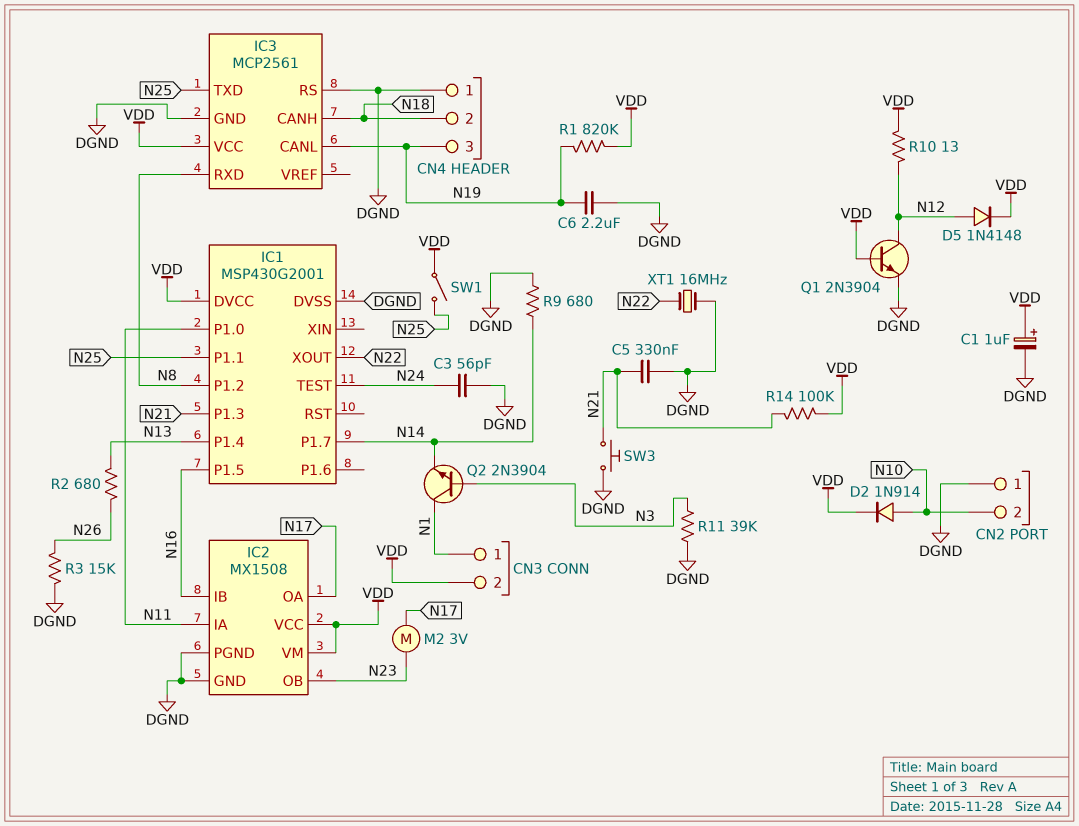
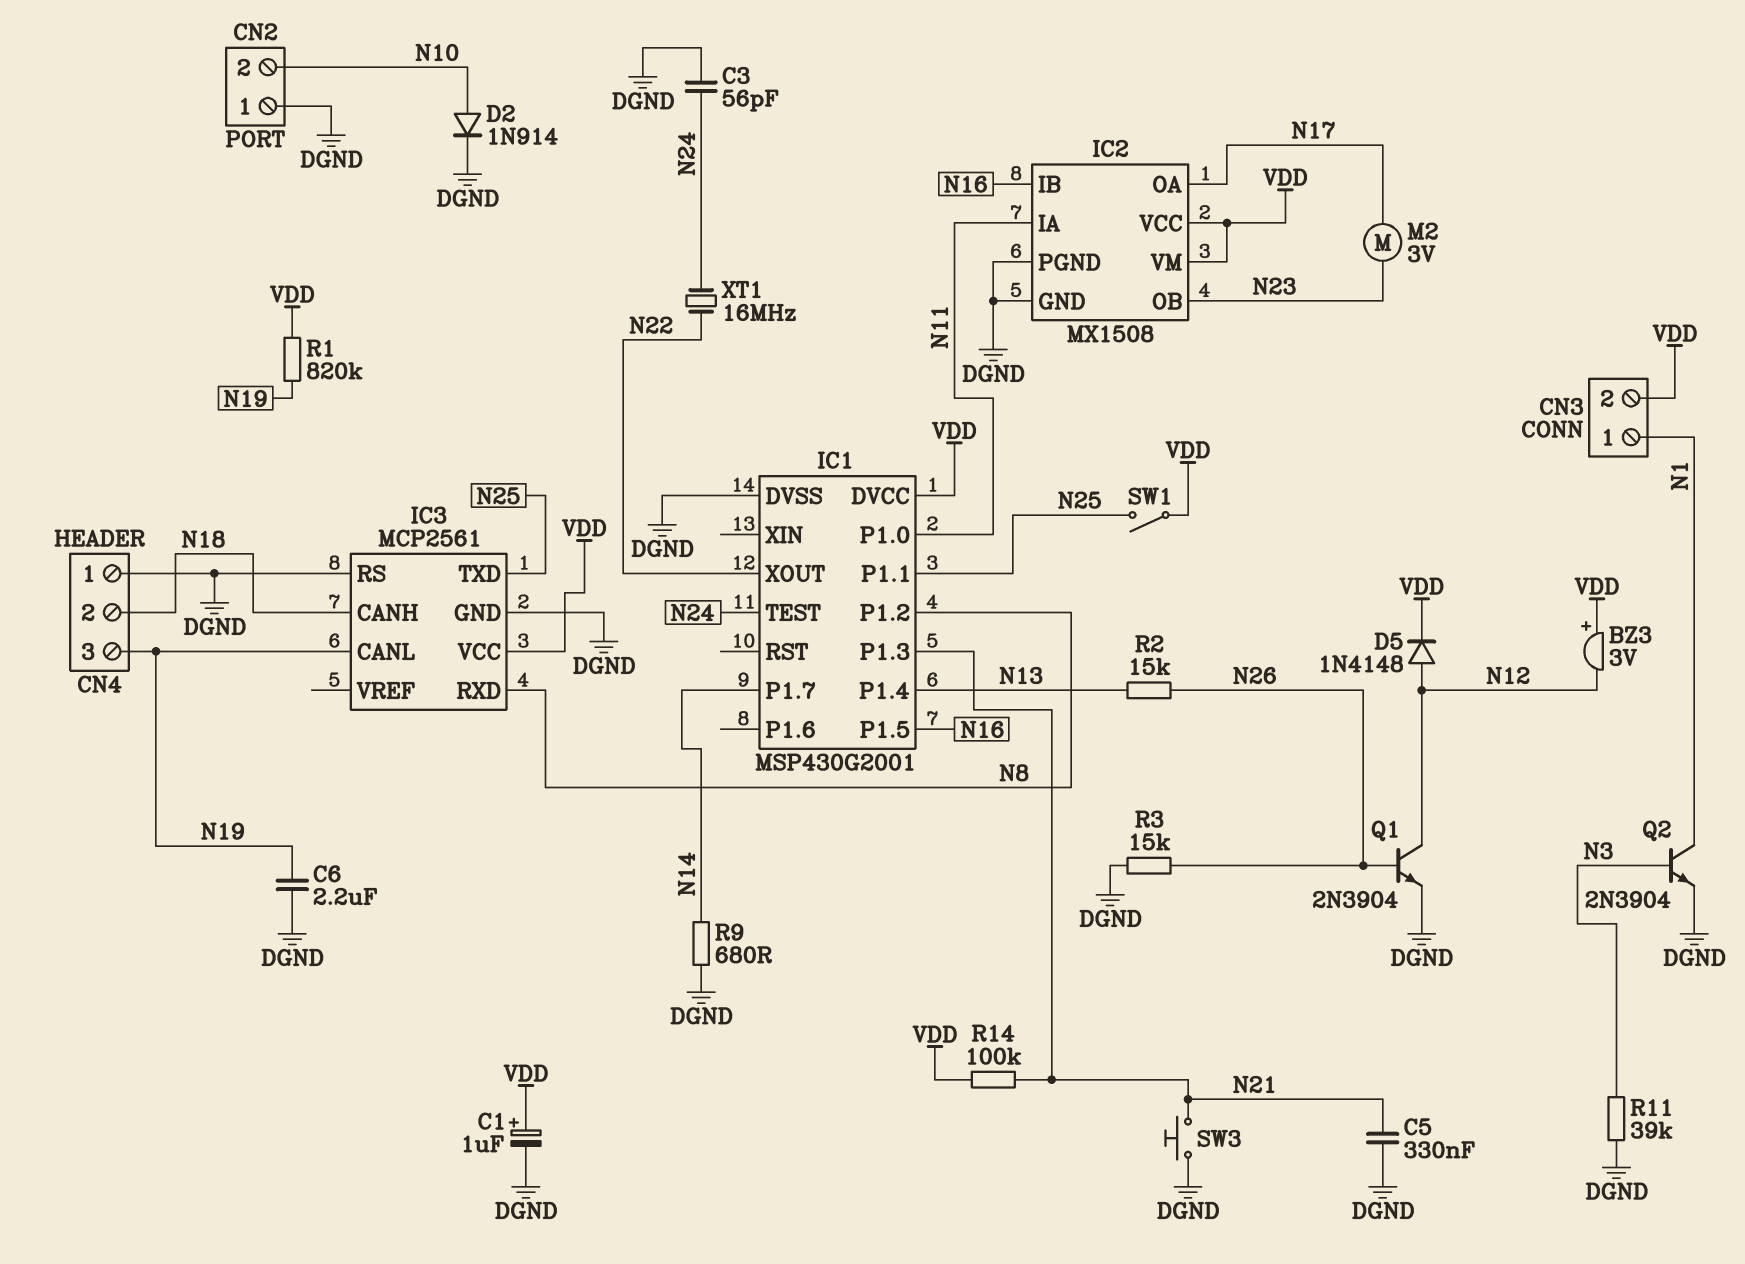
BZ3: none -> buzzer 3V (plus VDD, minus N12)
D2: diode 1N914 (A N10, K VDD) -> diode 1N914 (A N10, K DGND)
Q1: NPN 2N3904 (B VDD, C N12, E DGND) -> NPN 2N3904 (B N26, C N12, E DGND)
Q2: NPN 2N3904 (B N3, C N1, E N14) -> NPN 2N3904 (B N3, C N1, E DGND)
R2: 680 (N13, N26) -> 15k (N13, N26)
R10: 13 (N12, VDD) -> none
XT1: 16MHz (DGND, N22) -> 16MHz (N22, N24)

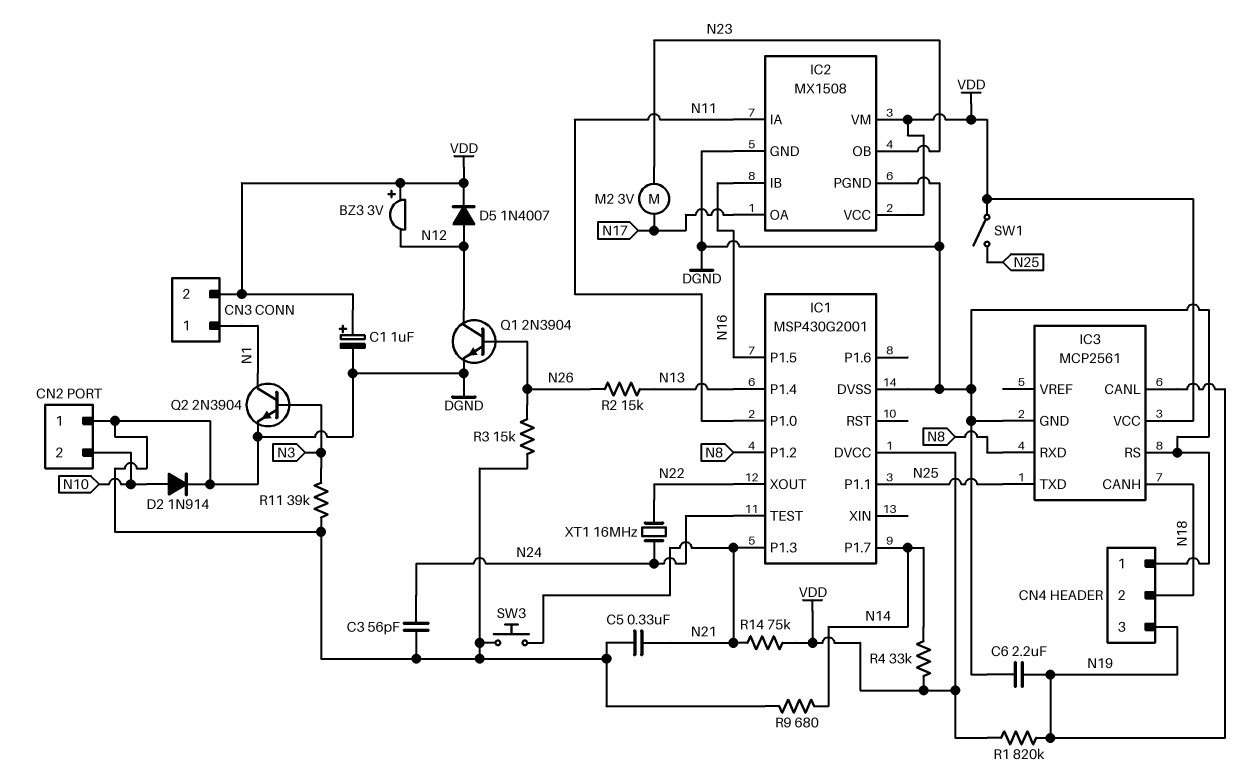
D5: diode 1N4148 (A N12, K VDD) -> diode 1N4007 (A N12, K VDD)
R4: none -> 33k (N14, VDD)
R14: 100k (N21, VDD) -> 75k (N21, VDD)

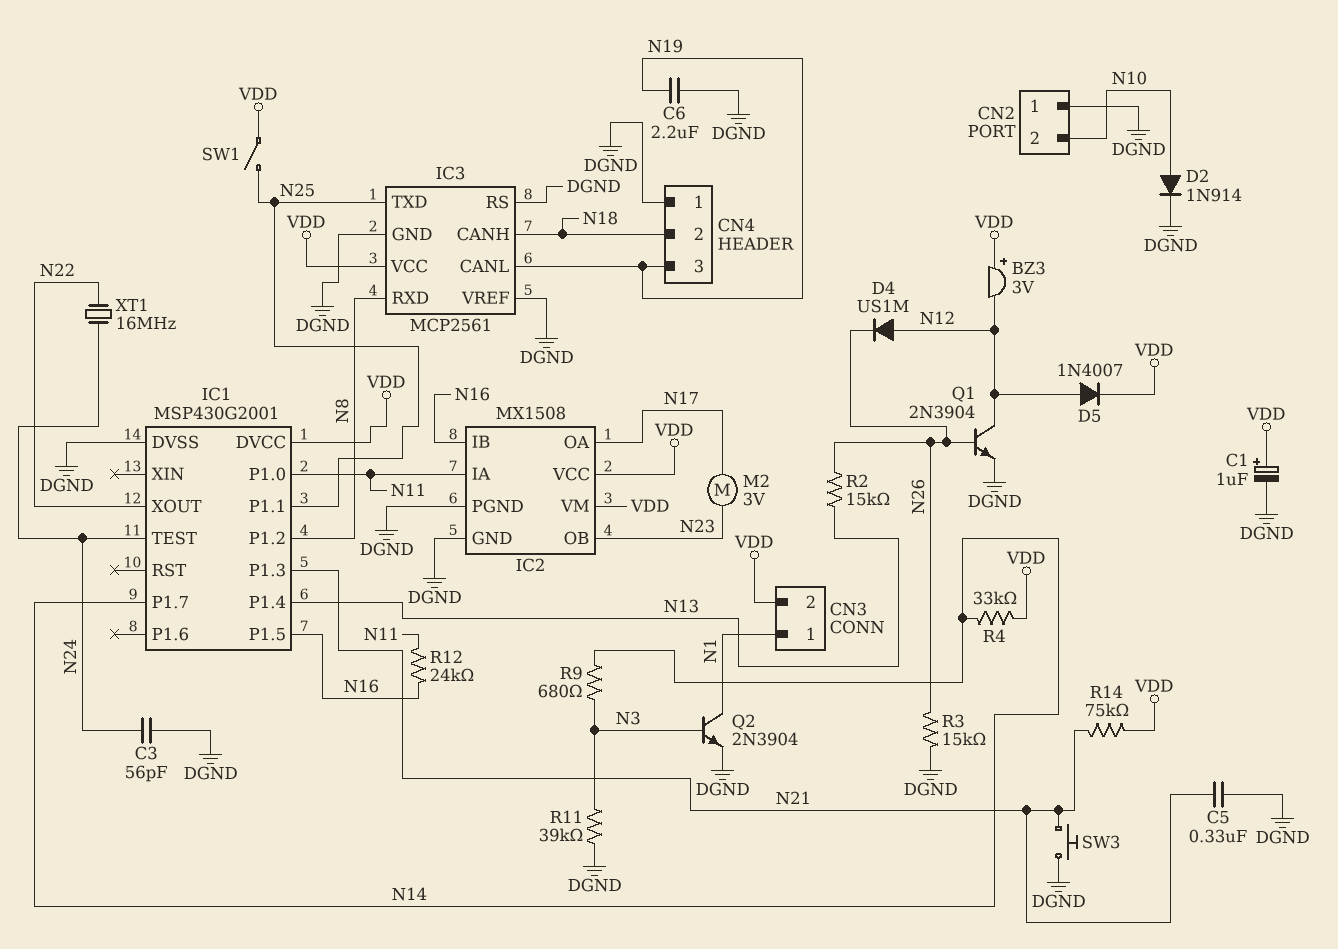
D4: none -> diode US1M (A N12, K N26)
IC3 pin VREF: none -> DGND
R1: 820k (N19, VDD) -> none
R9: 680 (DGND, N14) -> 680 (N3, N14)
R12: none -> 24k (N11, N16)

